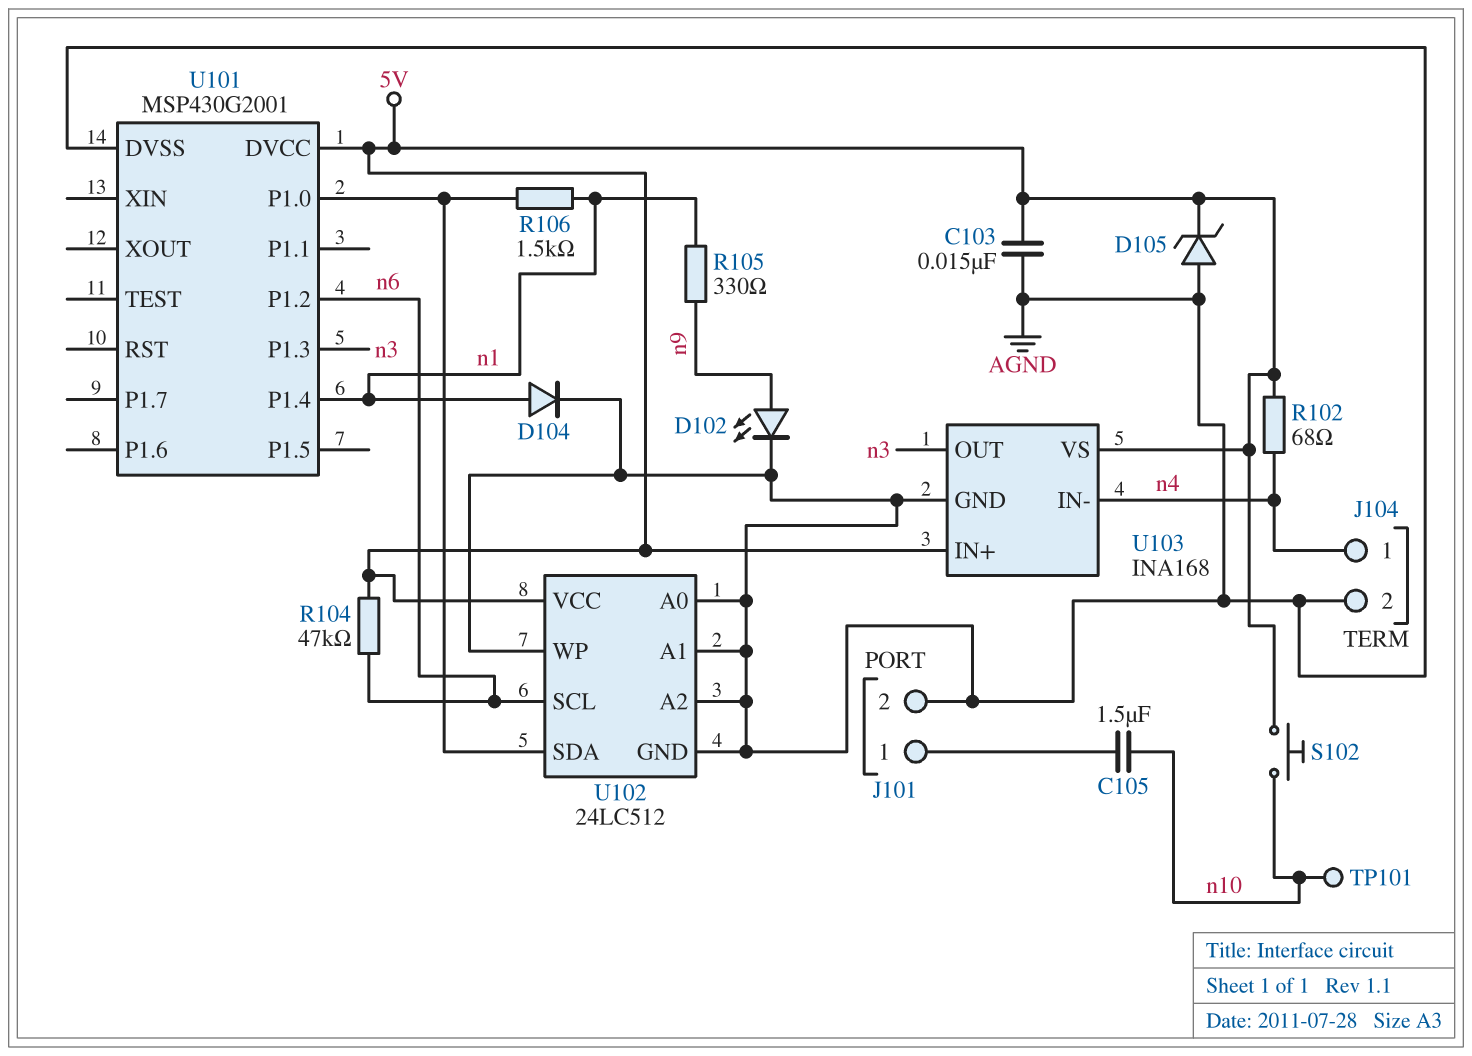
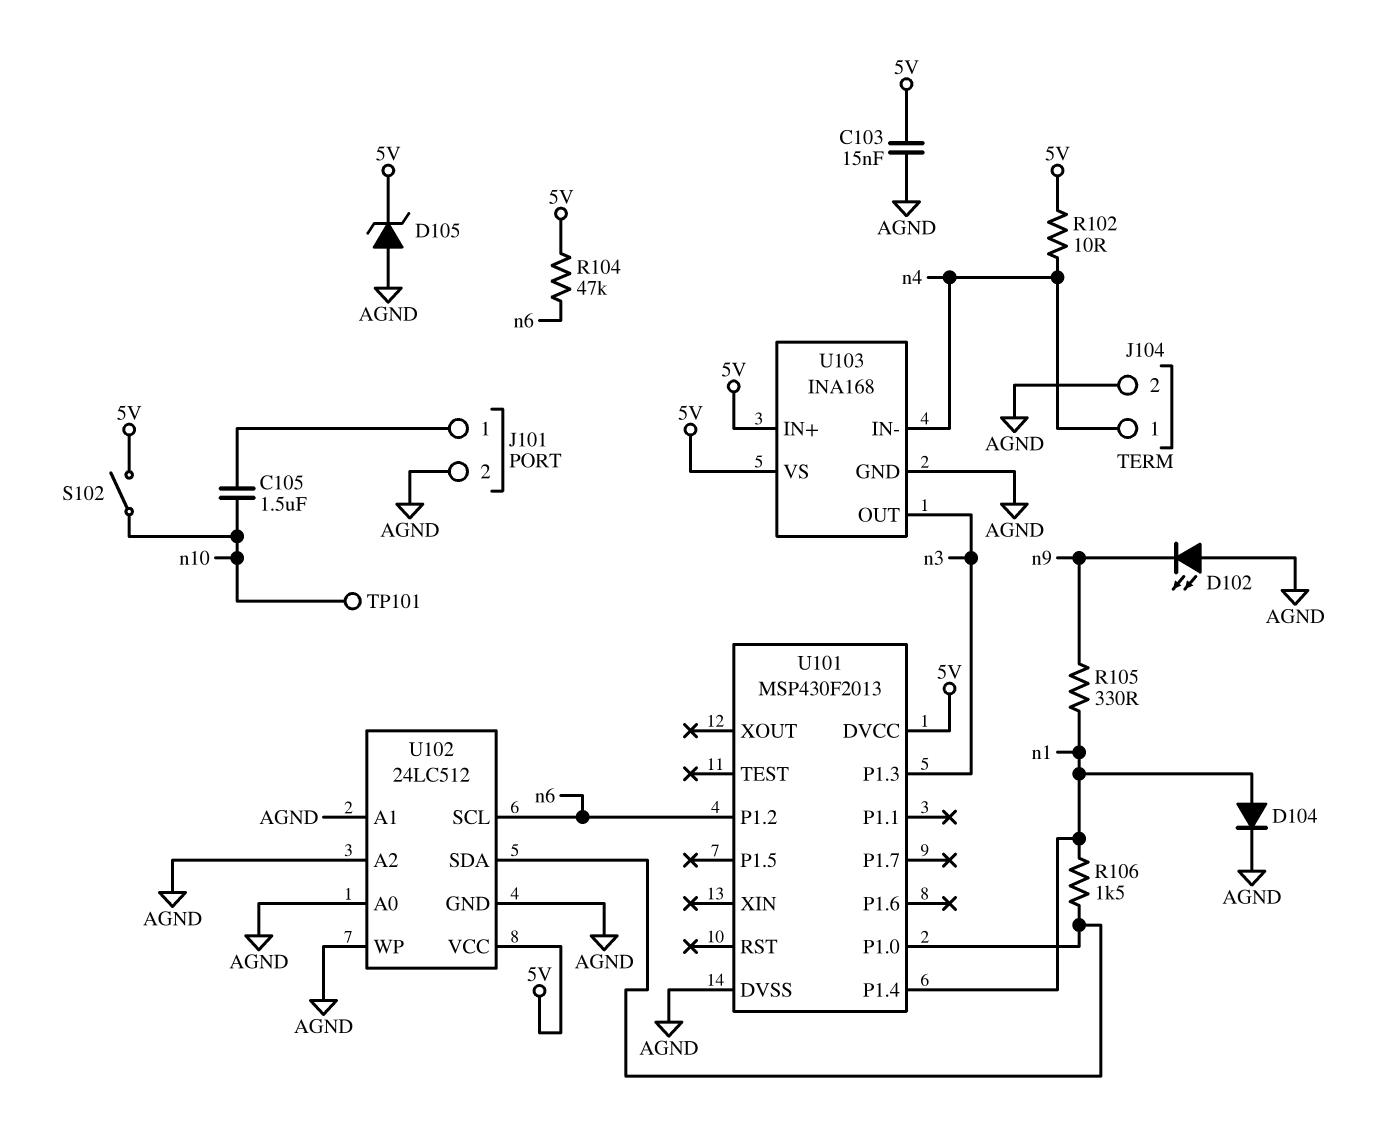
D102: LED (A n9, K AGND) -> LED (A AGND, K n9)
R102: 68 (5V, n4) -> 10 (5V, n4)
S102: button (5V, n10) -> switch (5V, n10)
U101: MSP430G2001 -> MSP430F2013

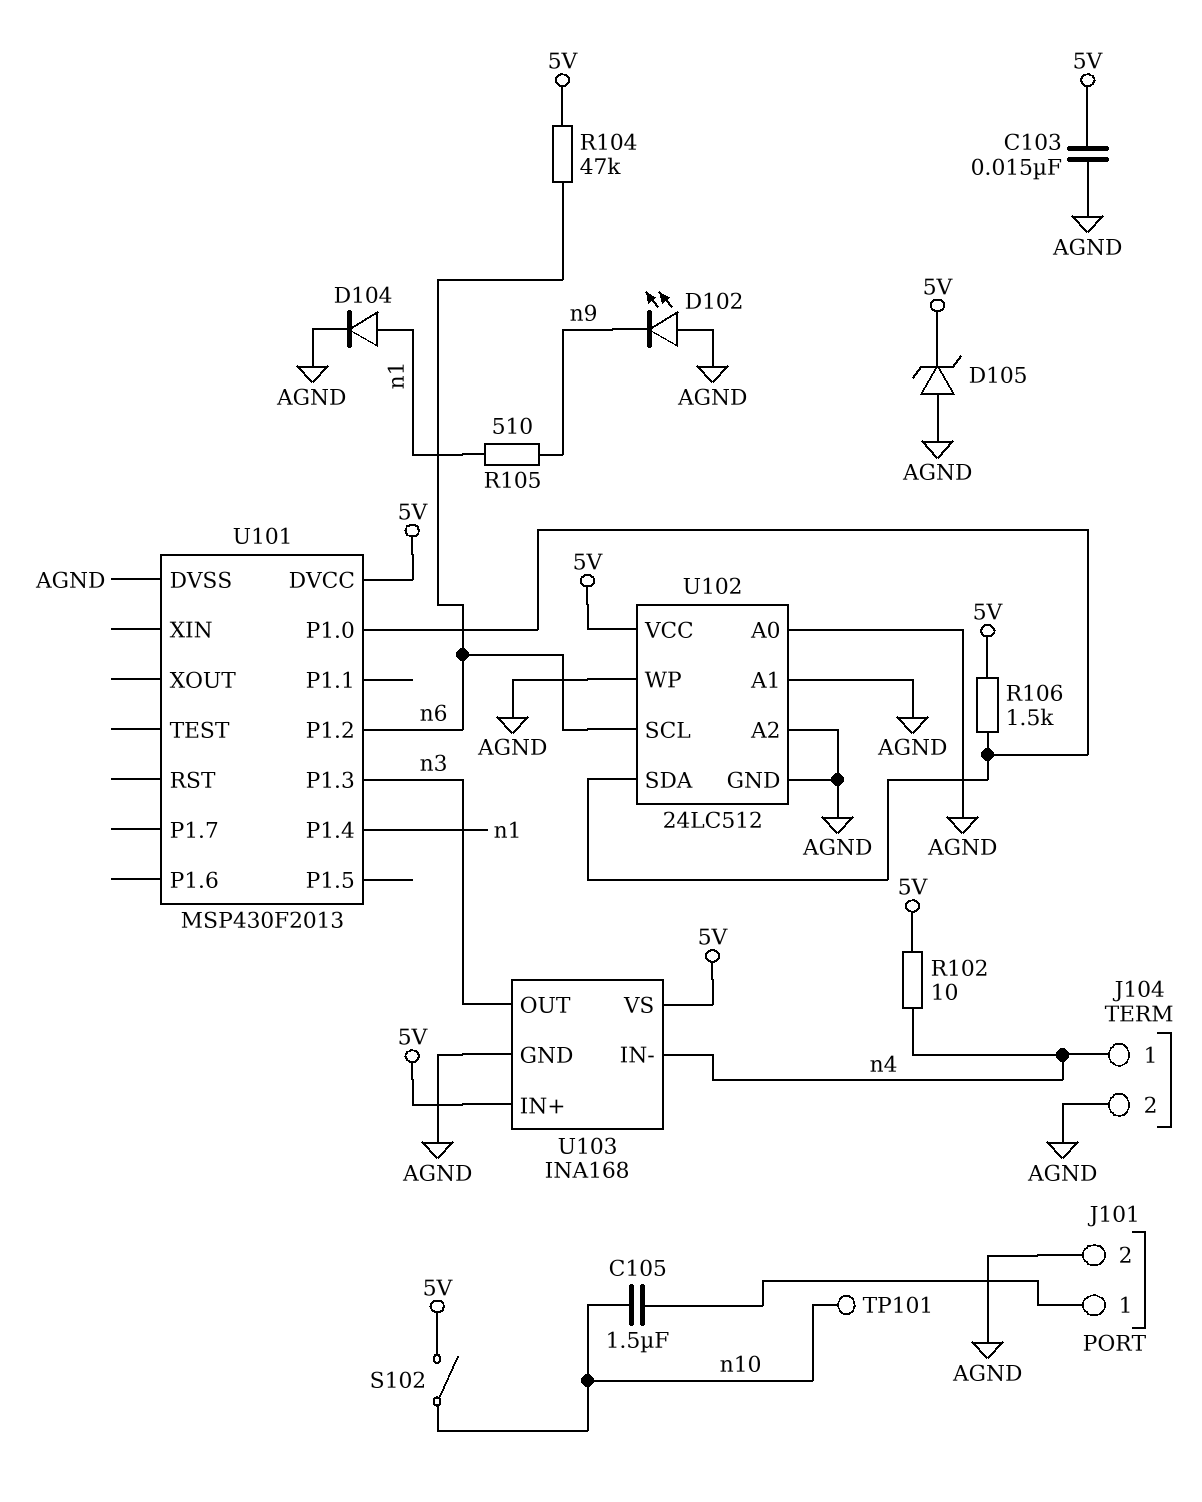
R105: 330 (n1, n9) -> 510 (n1, n9)
R106: 1.5k (U101/P1.0, n1) -> 1.5k (5V, U101/P1.0)

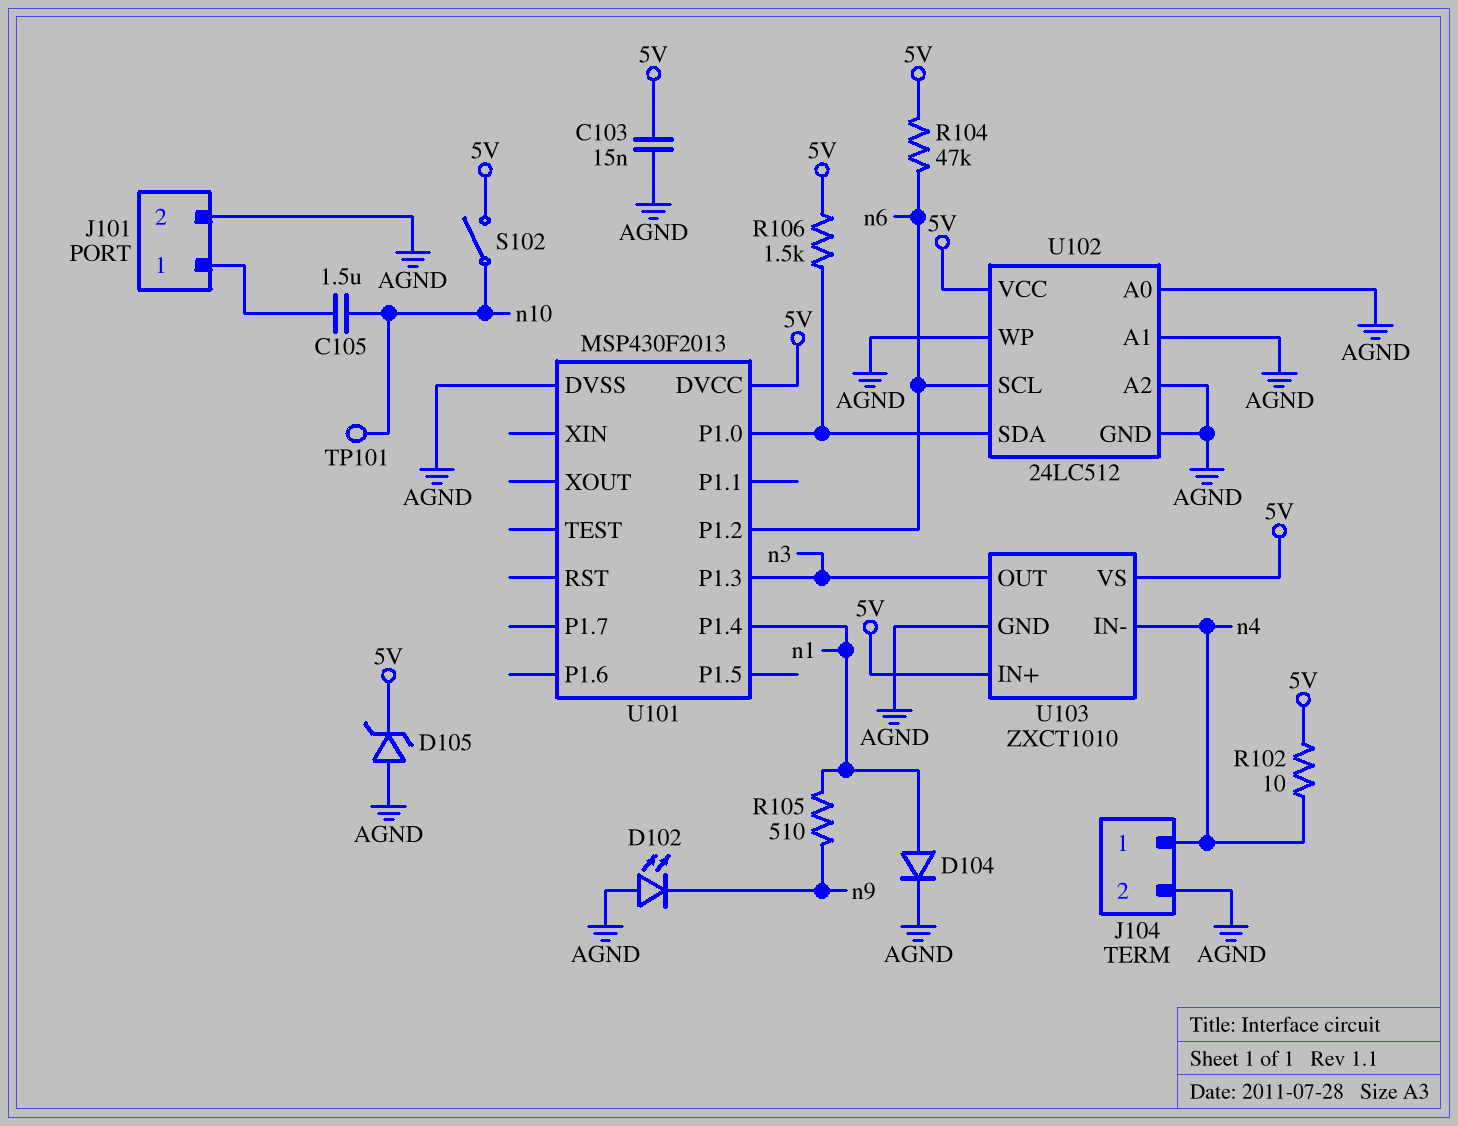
U103: INA168 -> ZXCT1010

